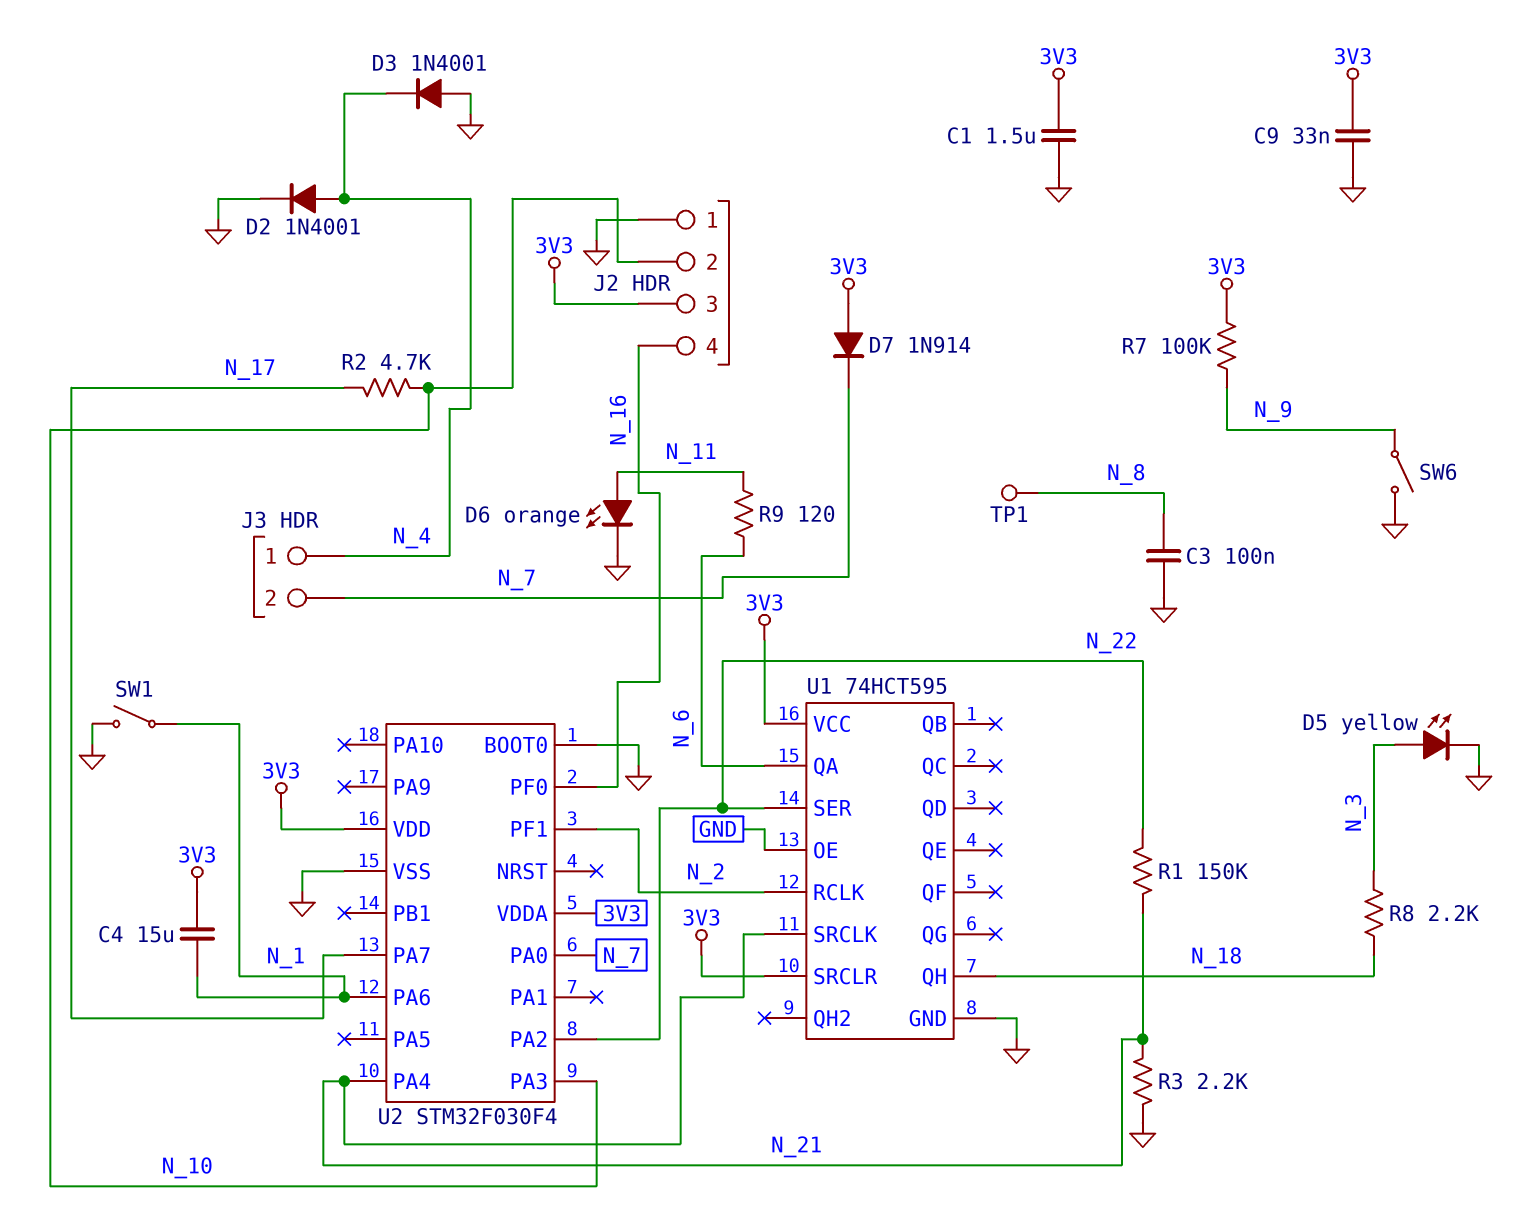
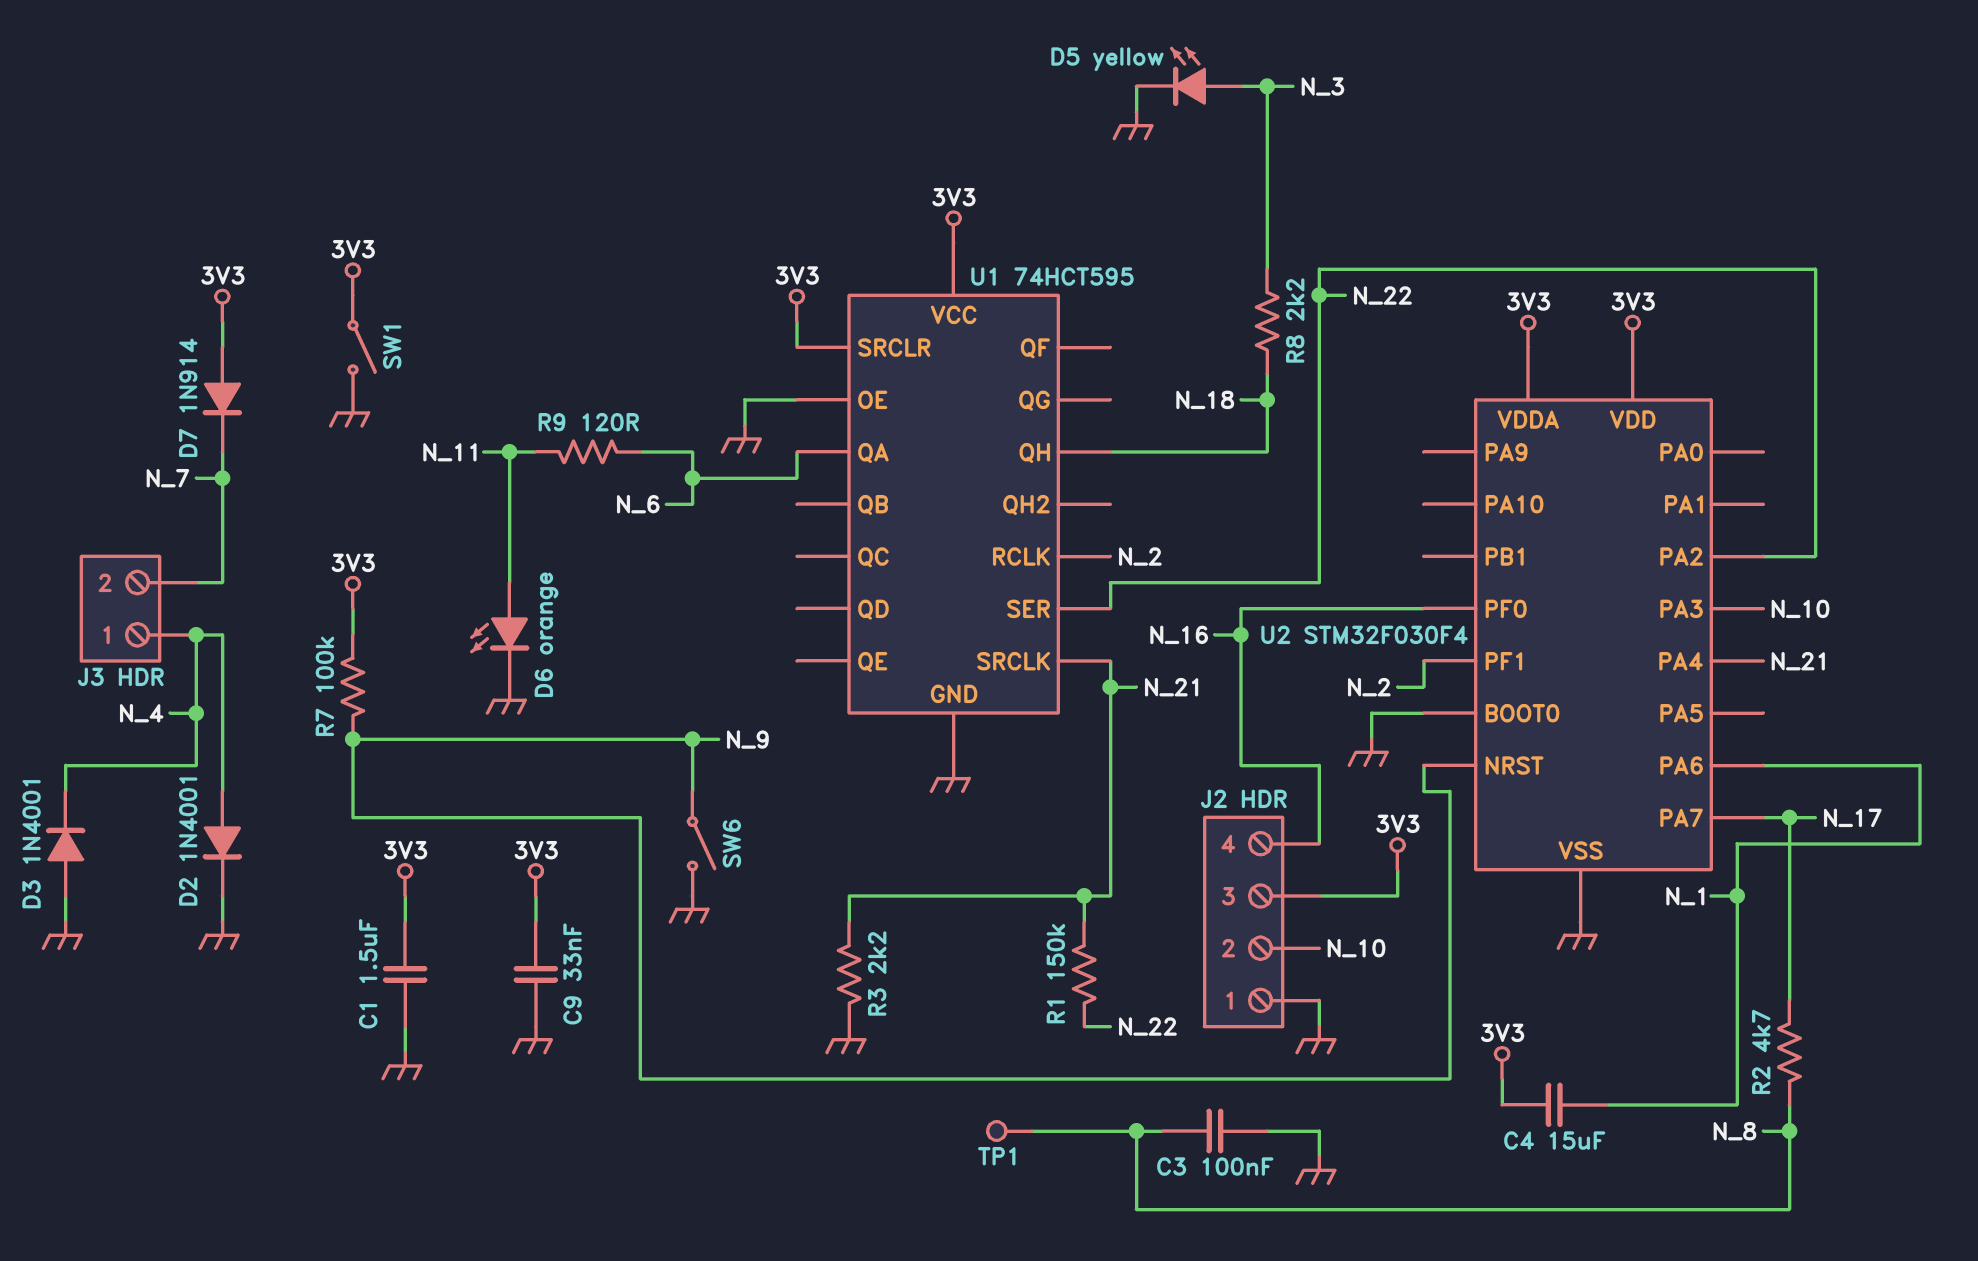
R2: 4.7k (N_10, N_17) -> 4.7k (N_8, N_17)
SW1: switch (GND, N_1) -> switch (3V3, GND)
U2 pin NRST: none -> N_9
U2 pin PA0: N_7 -> none

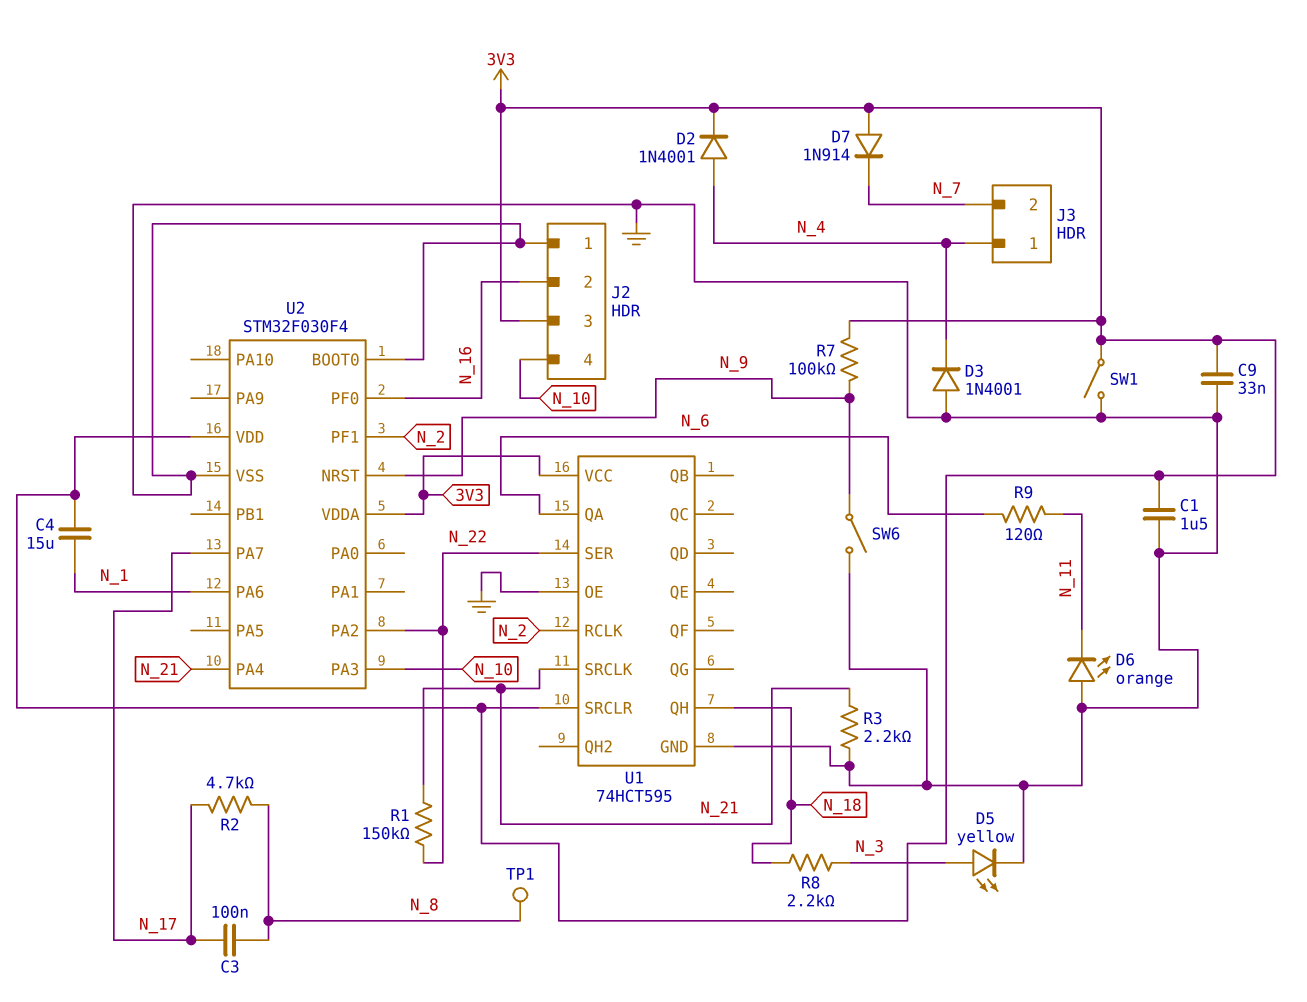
C3: 100nF (GND, N_8) -> 100nF (N_8, N_17)
D2: diode 1N4001 (A N_4, K GND) -> diode 1N4001 (A N_4, K 3V3)
D6: LED orange (A N_11, K GND) -> LED orange (A GND, K N_11)
J2 pin 2: N_10 -> N_16
J2 pin 4: N_16 -> N_10

